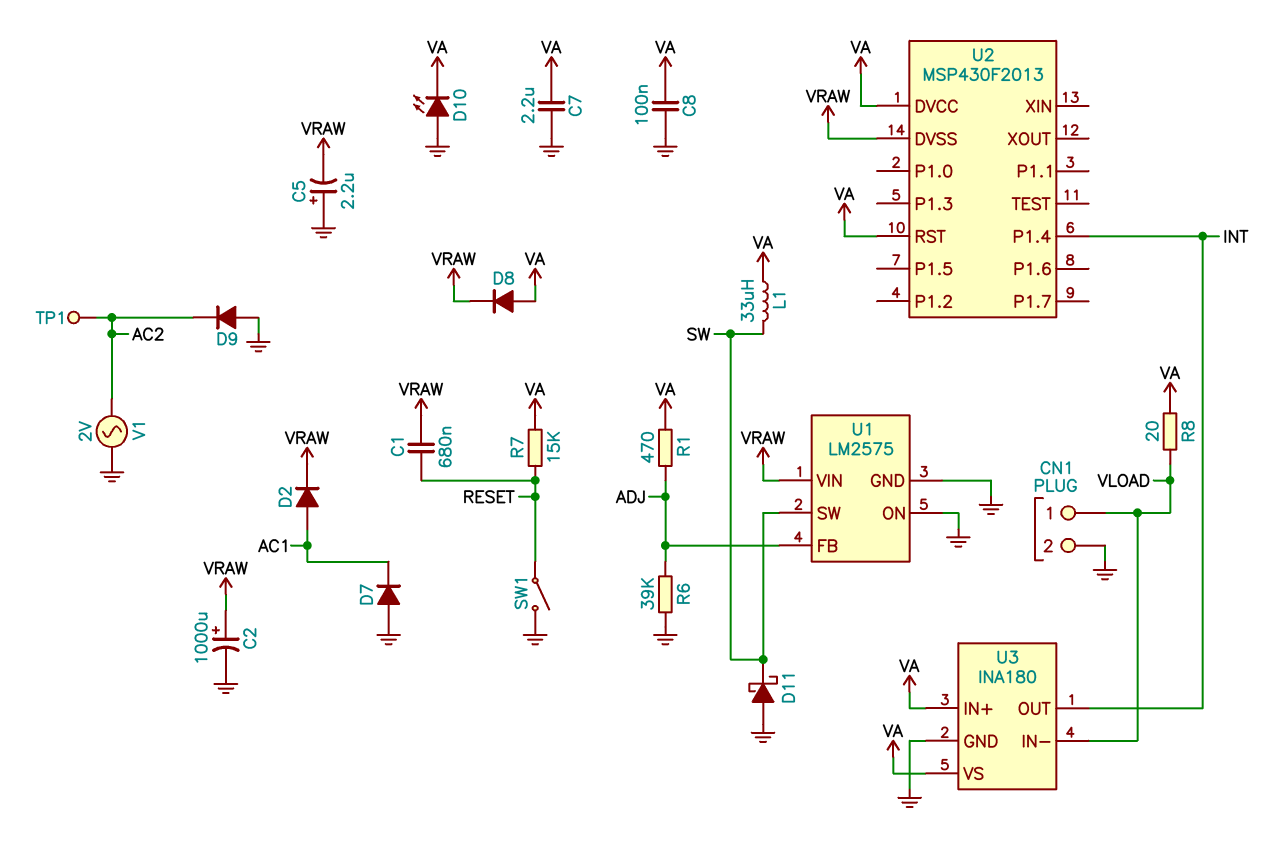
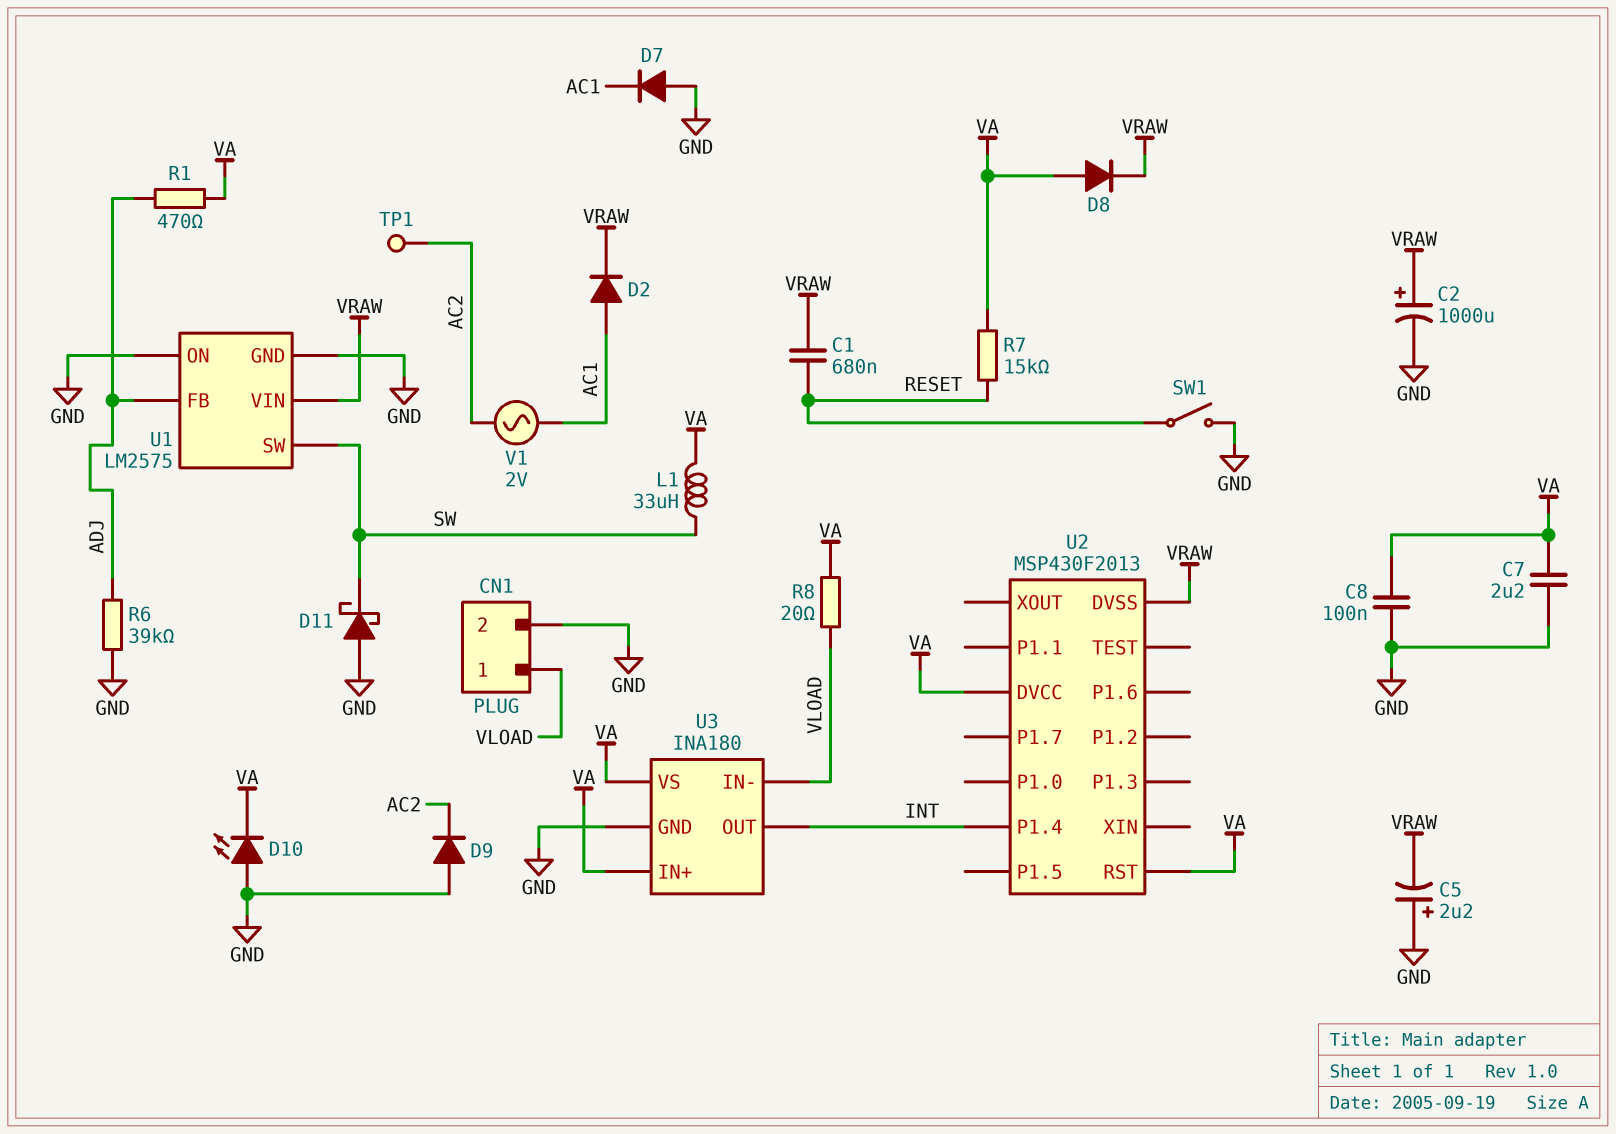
V1: AC 2V (AC2, GND) -> AC 2V (AC1, AC2)

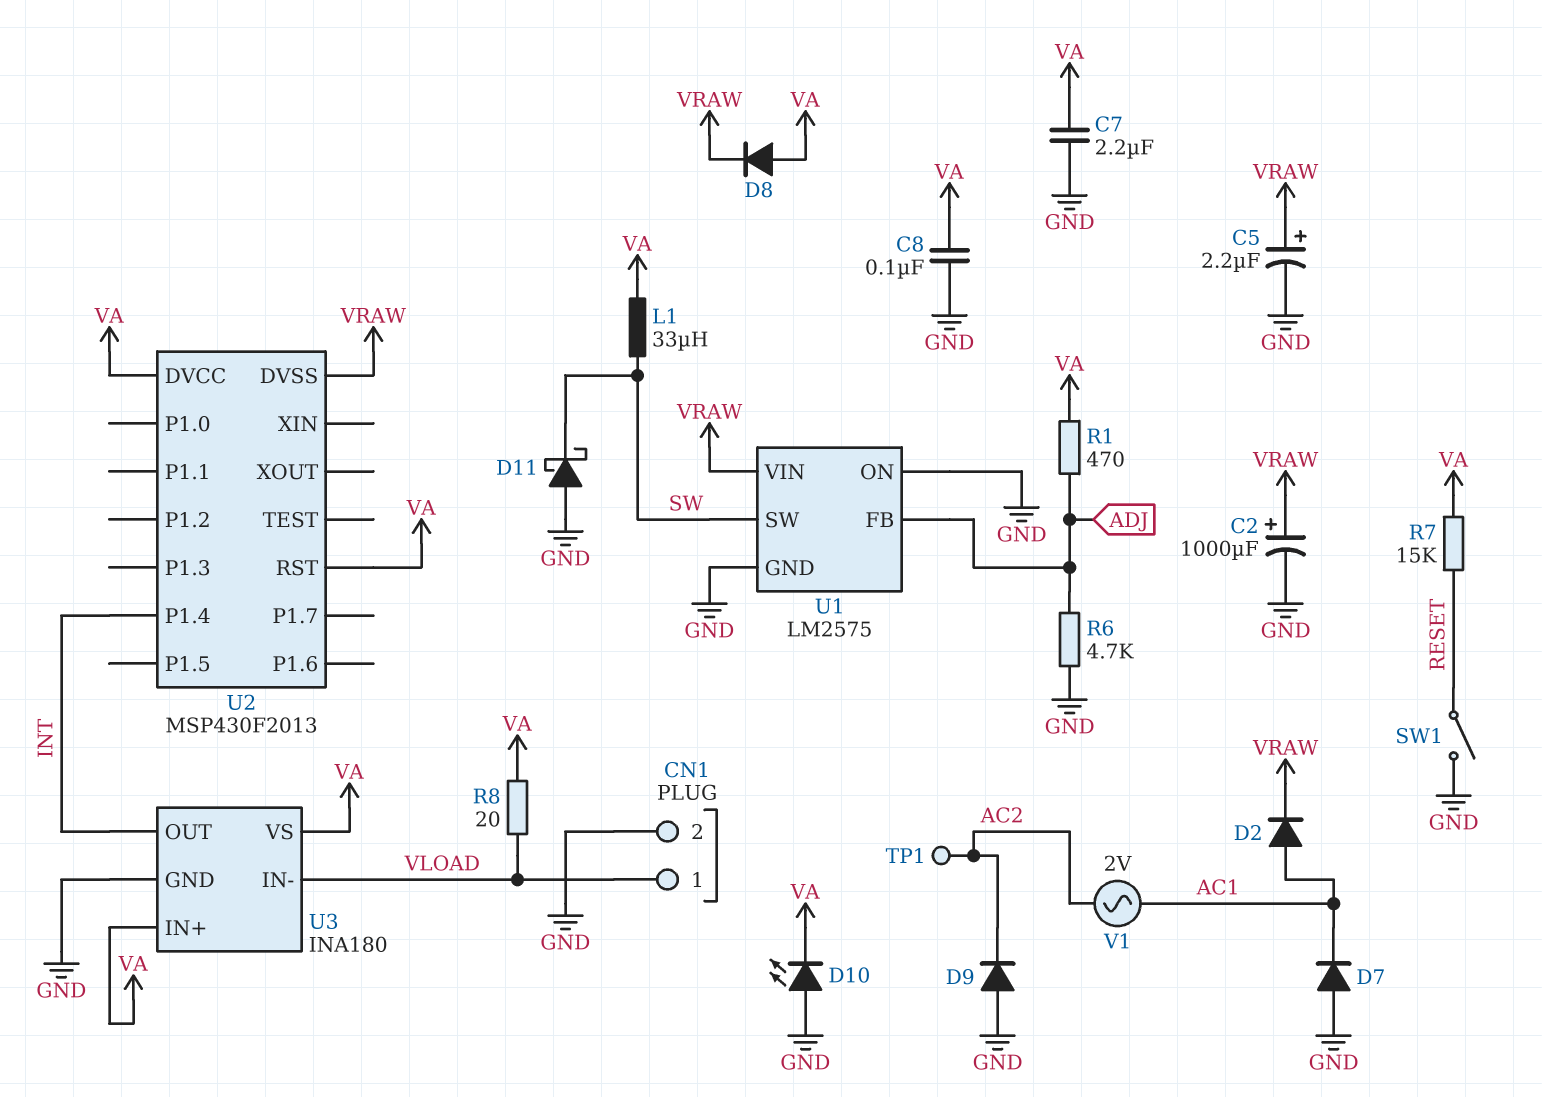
C1: 680nF (RESET, VRAW) -> none
C5: 2.2uF (plus GND, minus VRAW) -> 2.2uF (plus VRAW, minus GND)
R6: 39k (ADJ, GND) -> 4.7k (ADJ, GND)

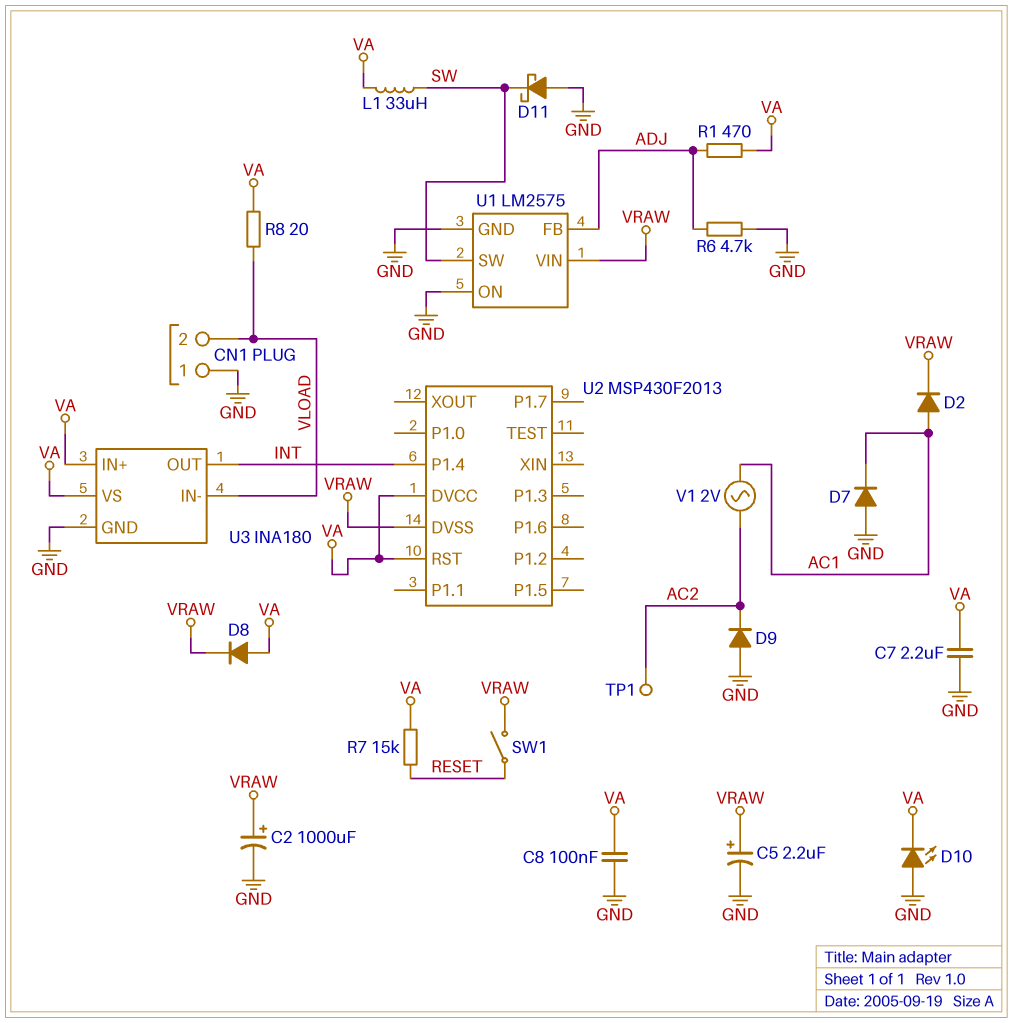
CN1 pin 1: VLOAD -> GND
CN1 pin 2: GND -> VLOAD
SW1: switch (GND, RESET) -> switch (RESET, VRAW)

